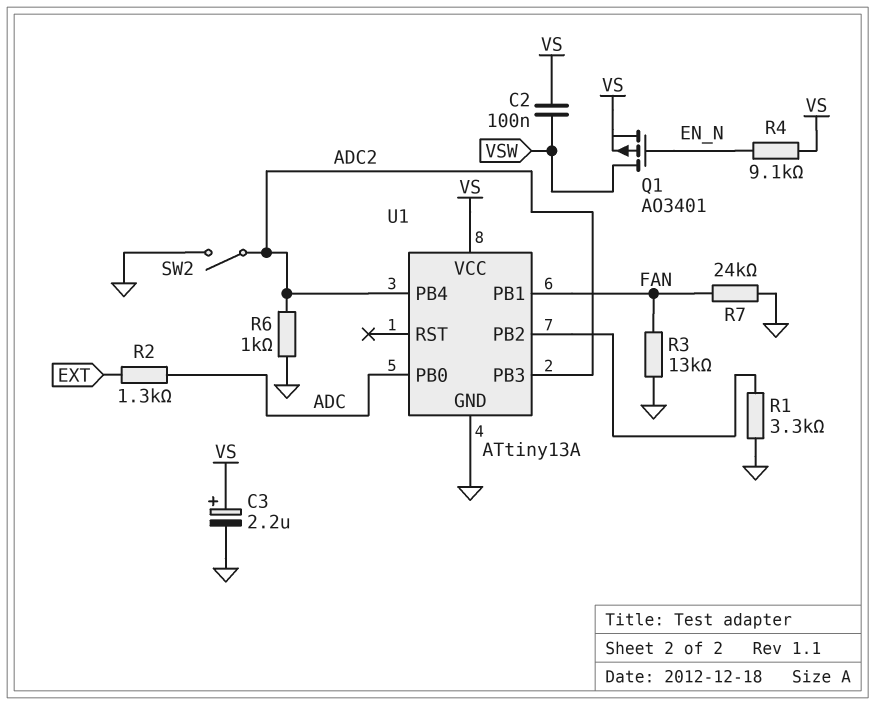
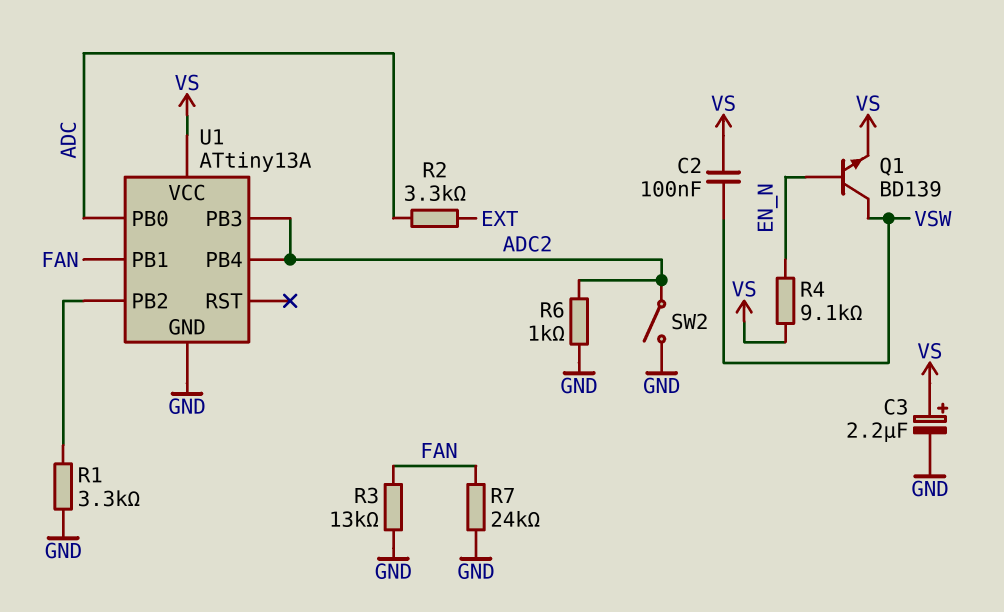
Q1: PMOS AO3401 (G EN_N, D VSW, S VS) -> NPN BD139 (B EN_N, C VSW, E VS)
R2: 1.3k (ADC, EXT) -> 3.3k (ADC, EXT)

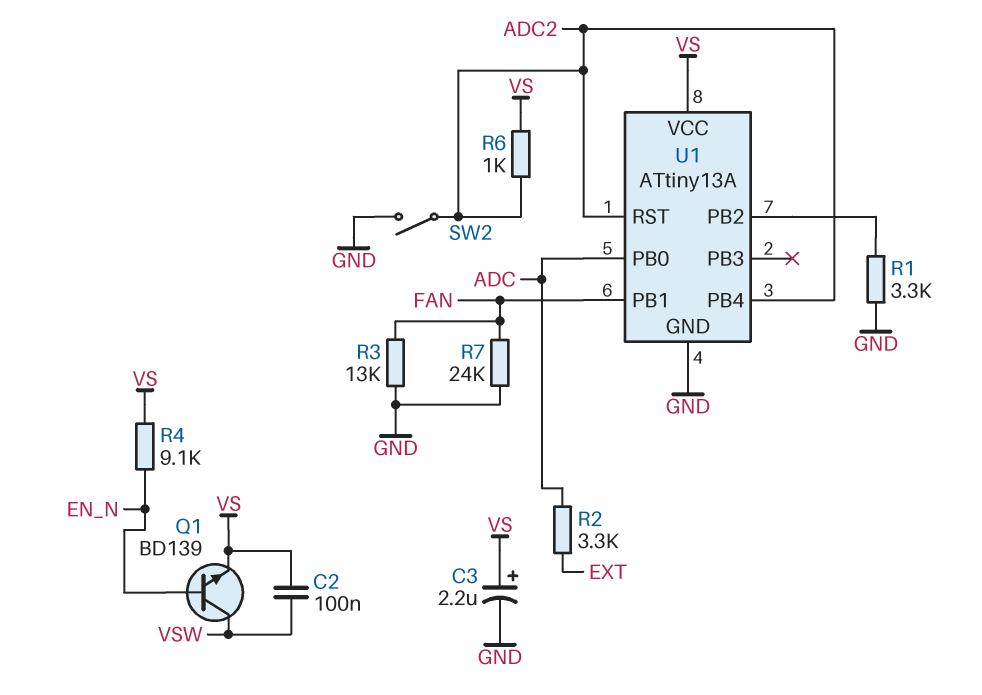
R6: 1k (ADC2, GND) -> 1k (ADC2, VS)
U1 pin PB3: ADC2 -> none
U1 pin RST: none -> ADC2

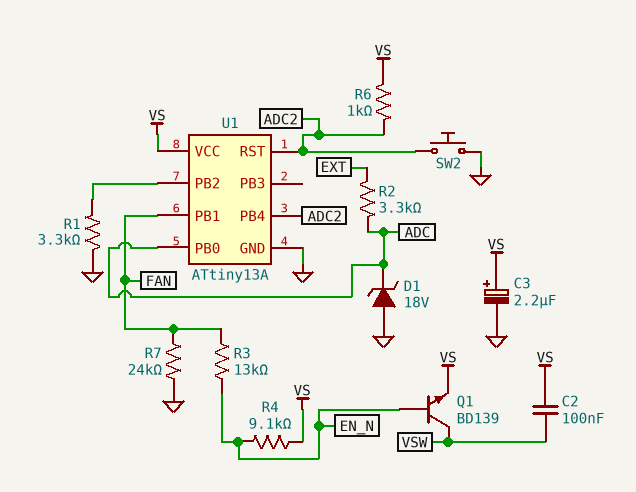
D1: none -> zener 18V (A GND, K ADC)
R3: 13k (FAN, GND) -> 13k (EN_N, FAN)
SW2: switch (ADC2, GND) -> button (ADC2, GND)

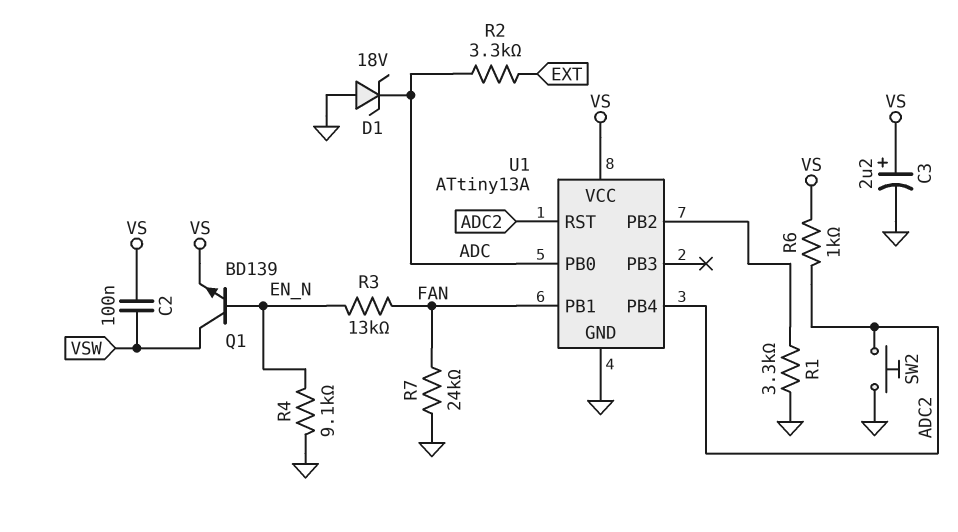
R4: 9.1k (EN_N, VS) -> 9.1k (EN_N, GND)

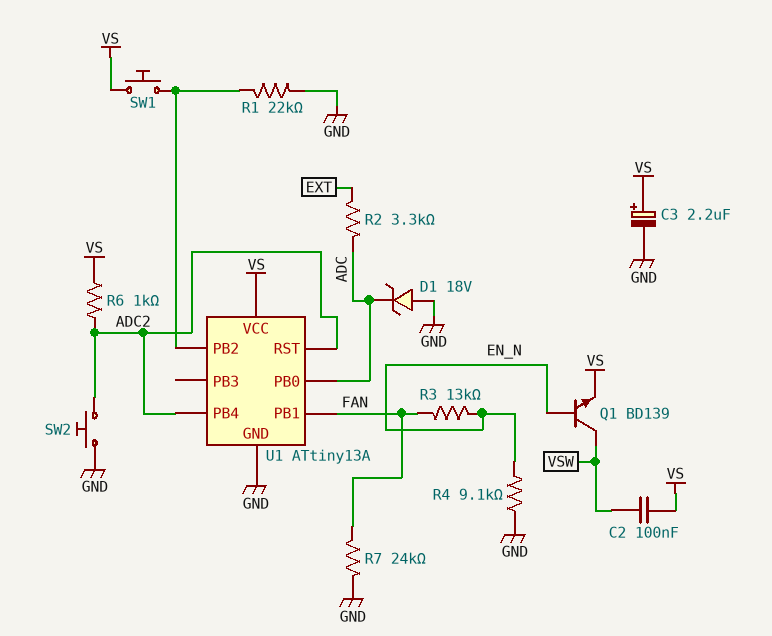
R1: 3.3k (GND, U1/PB2) -> 22k (GND, U1/PB2)
SW1: none -> button (U1/PB2, VS)

